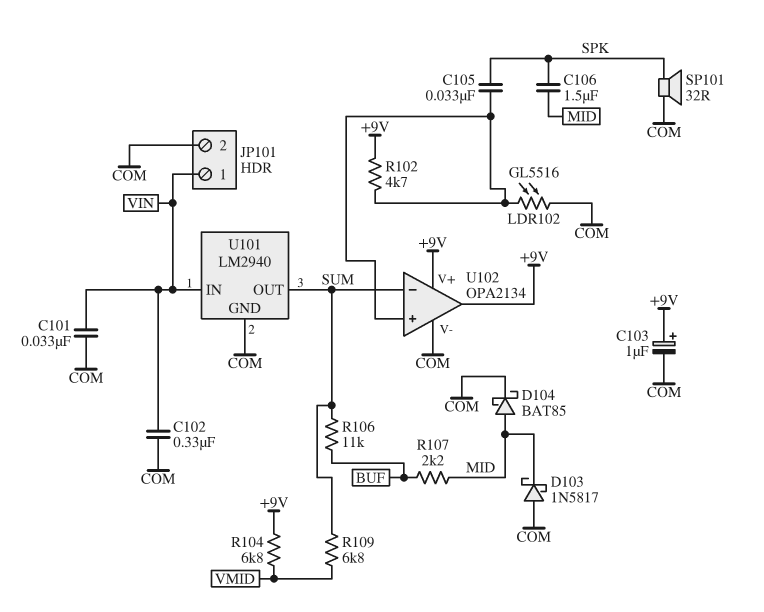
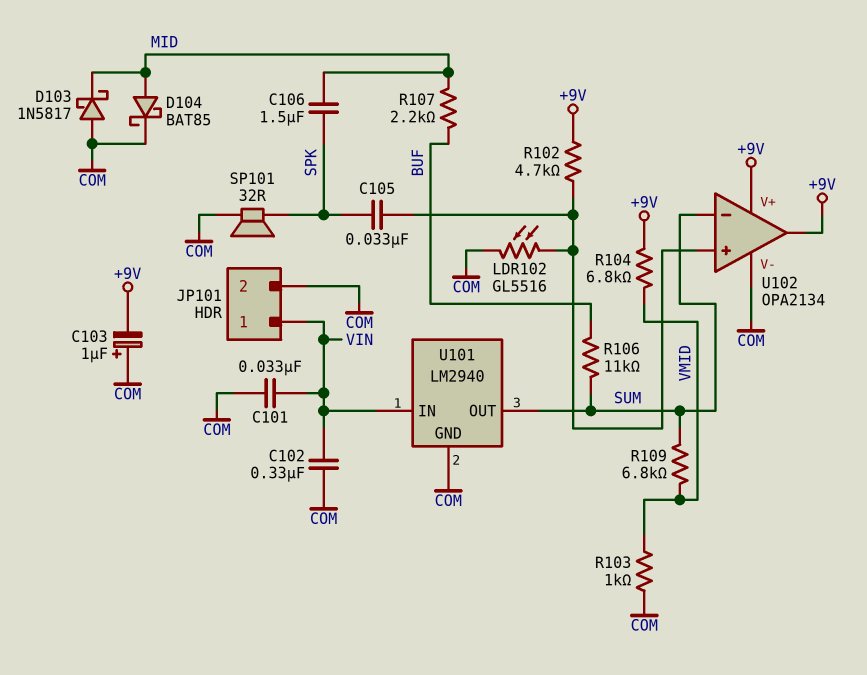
C103: 1uF (plus +9V, minus COM) -> 1uF (plus COM, minus +9V)
R103: none -> 1k (COM, VMID)

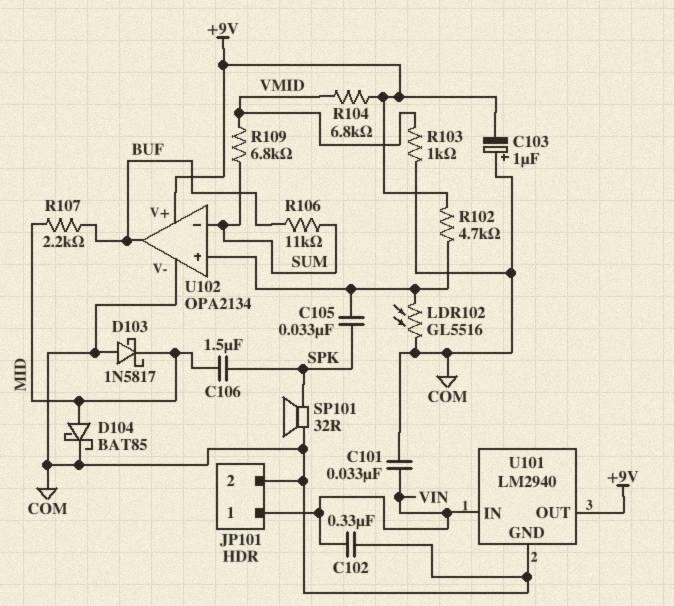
U101 pin OUT: SUM -> +9V
U102 pin out: +9V -> BUF

